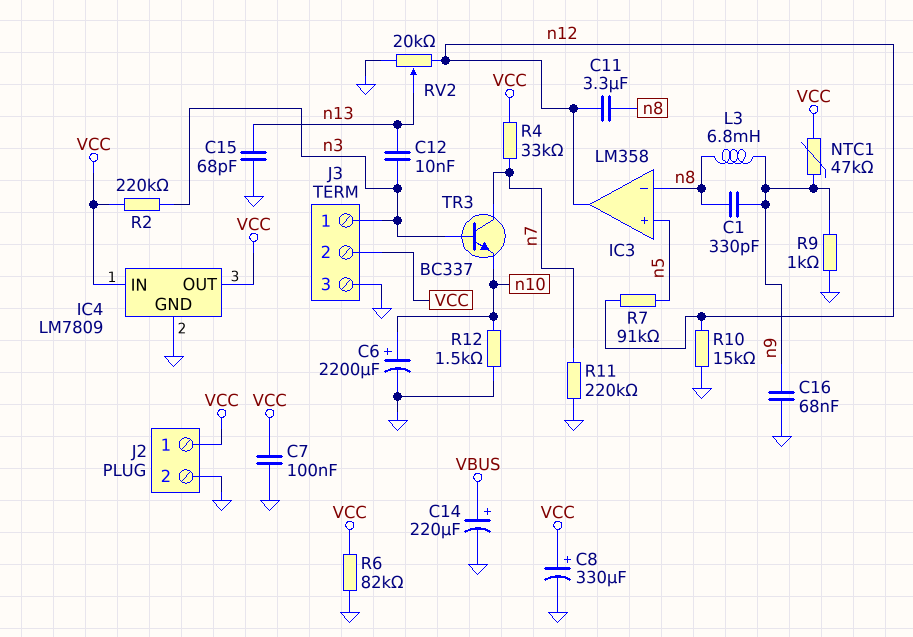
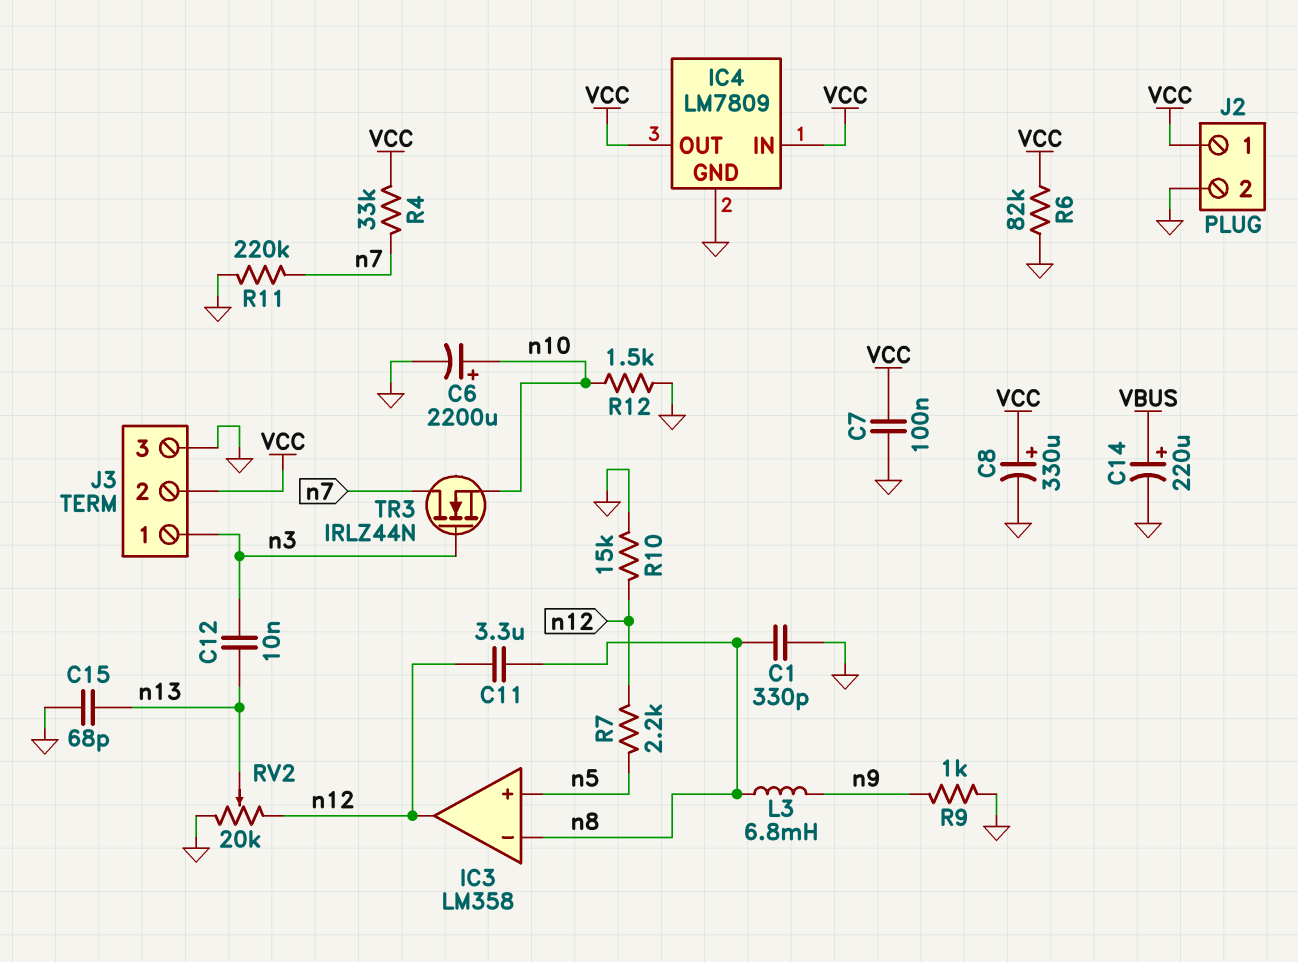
C1: 330pF (n8, n9) -> 330pF (GND, n8)
C16: 68nF (GND, n9) -> none
NTC1: 47k (VCC, n9) -> none
R2: 220k (VCC, n3) -> none
R7: 91k (n5, n12) -> 2.2k (n5, n12)
TR3: NPN BC337 (B n3, C n7, E n10) -> NMOS IRLZ44N (G n3, D n7, S n10)

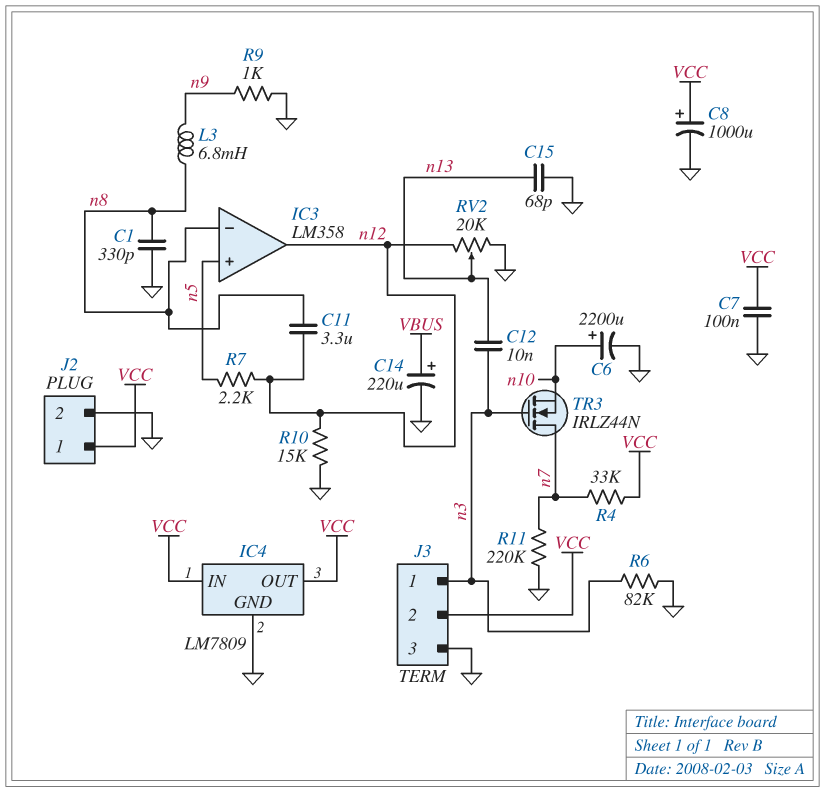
C8: 330uF (plus VCC, minus GND) -> 1000uF (plus VCC, minus GND)
R6: 82k (GND, VCC) -> 82k (GND, n3)
R12: 1.5k (GND, n10) -> none

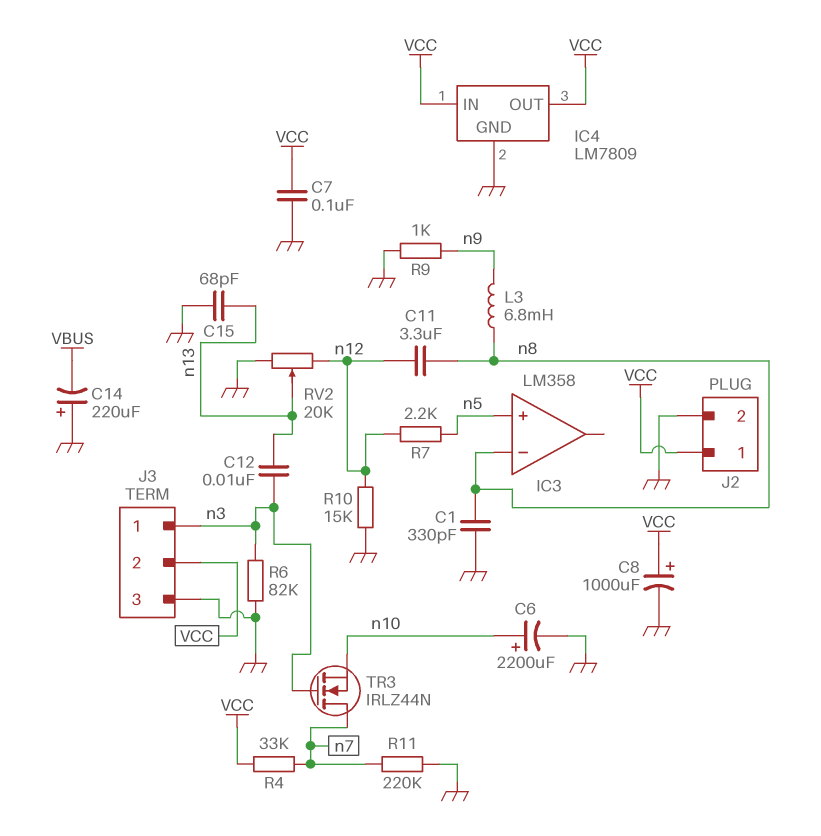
C14: 220uF (plus VBUS, minus GND) -> 220uF (plus GND, minus VBUS)
IC3 pin out: n12 -> none

